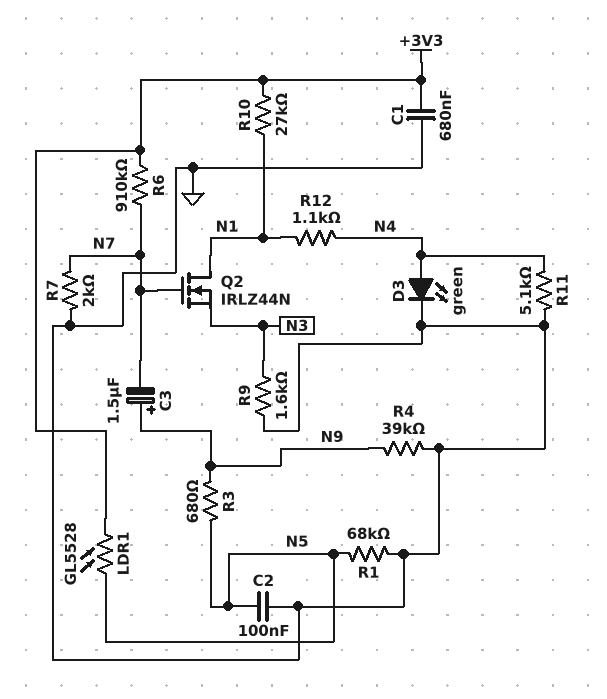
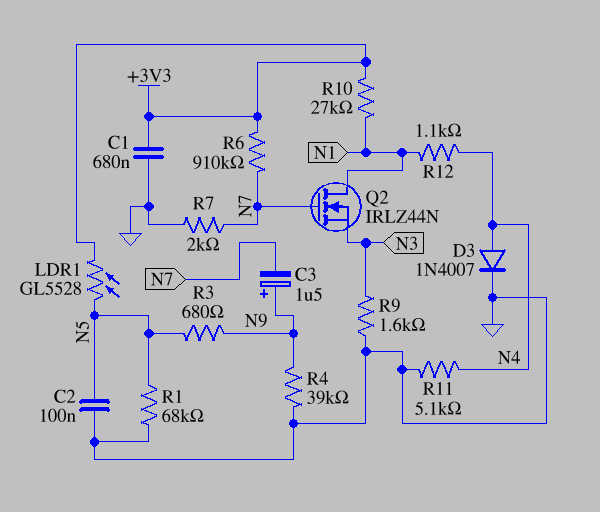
D3: LED green (A N4, K GND) -> diode 1N4007 (A N4, K GND)

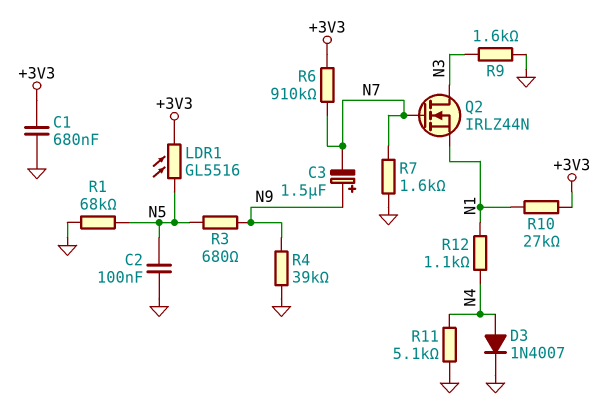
LDR1: GL5528 (+3V3, N5) -> GL5516 (+3V3, N5)
Q2: NMOS IRLZ44N (G N7, D N1, S N3) -> NMOS IRLZ44N (G N7, D N3, S N1)
R7: 2k (GND, N7) -> 1.6k (GND, N7)

